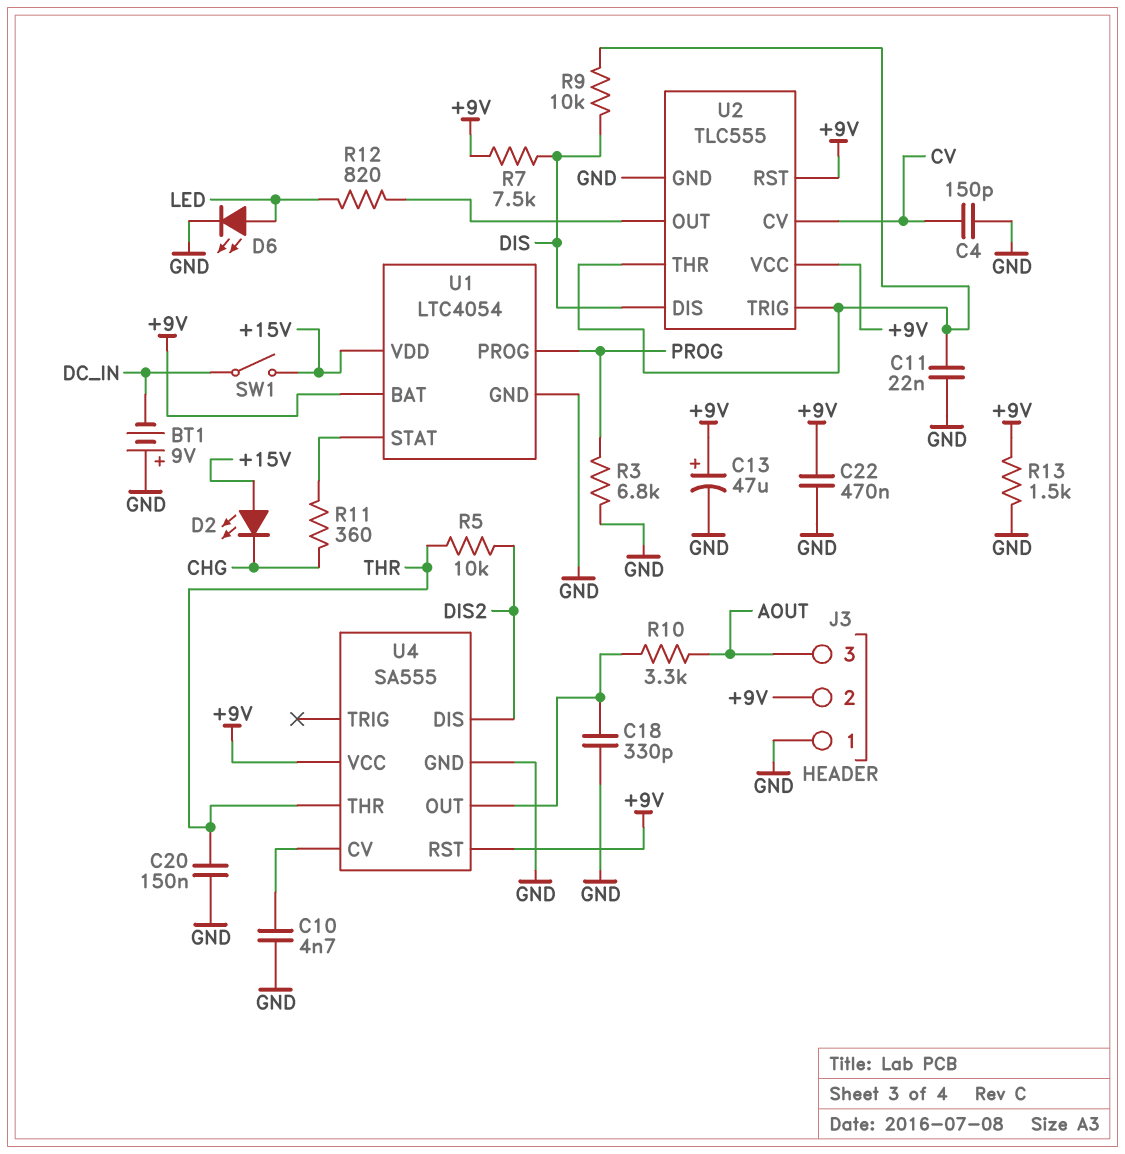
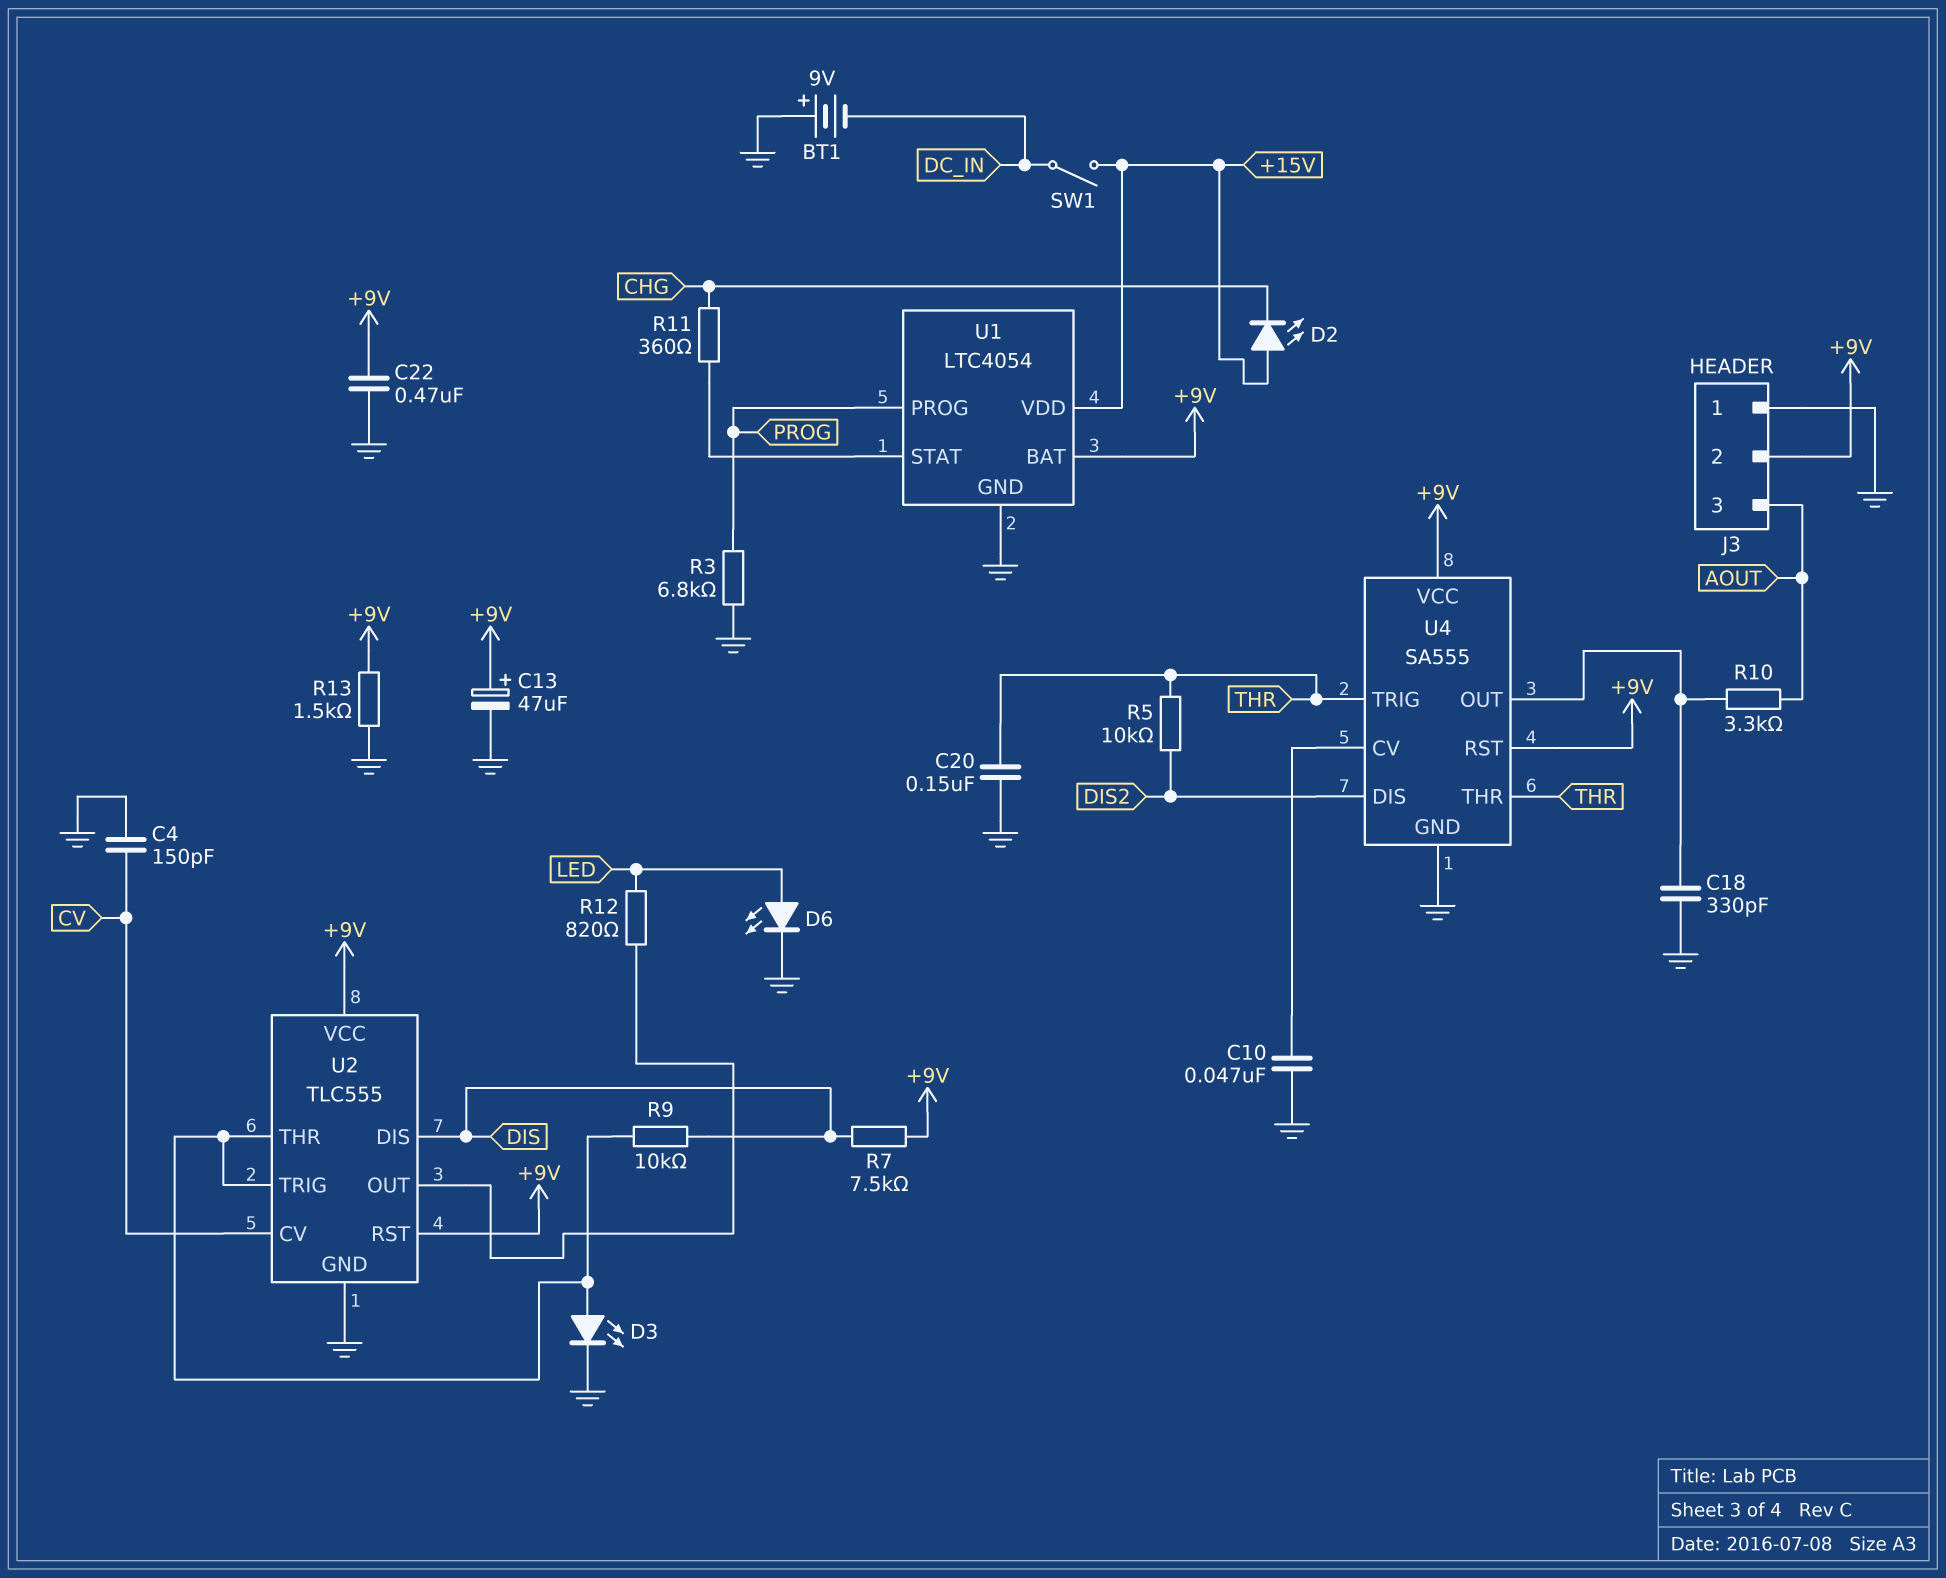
C10: 4.7nF (GND, U4/CV) -> 47nF (GND, U4/CV)
C11: 22nF (GND, U2/THR) -> none
D3: none -> LED (A U2/THR, K GND)
U4 pin TRIG: none -> THR

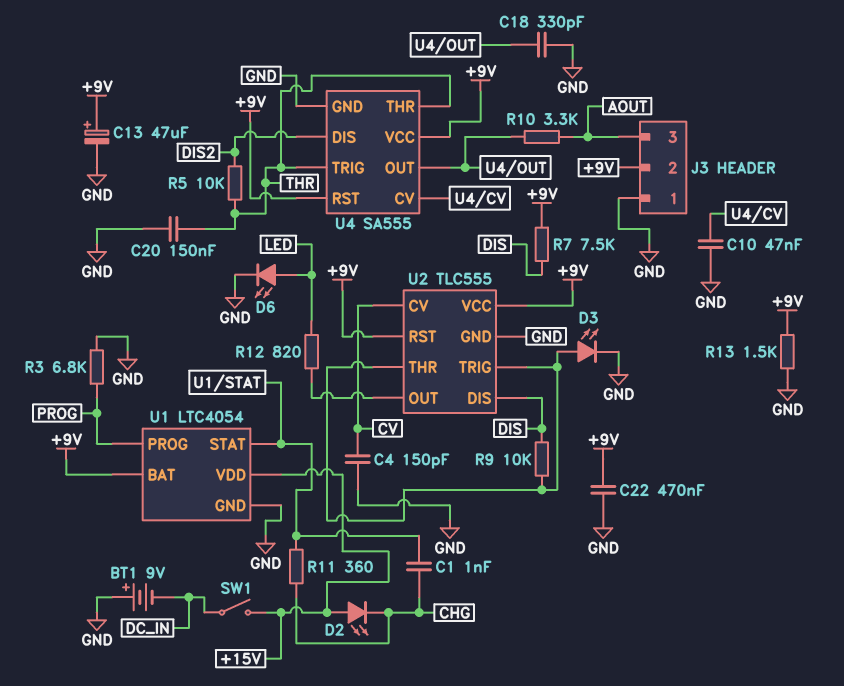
C1: none -> 1nF (CHG, U1/STAT)

